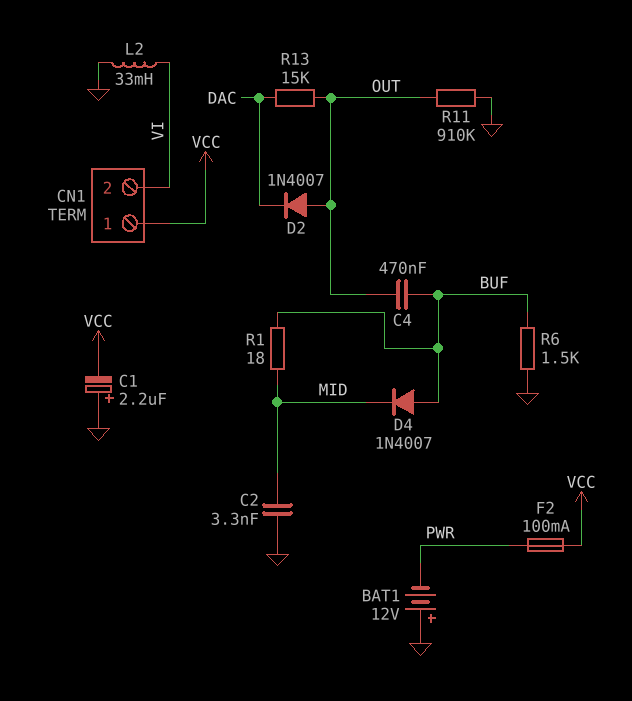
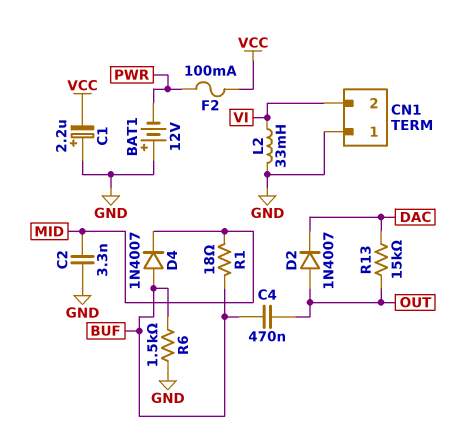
CN1 pin 1: VCC -> GND
R11: 910k (GND, OUT) -> none

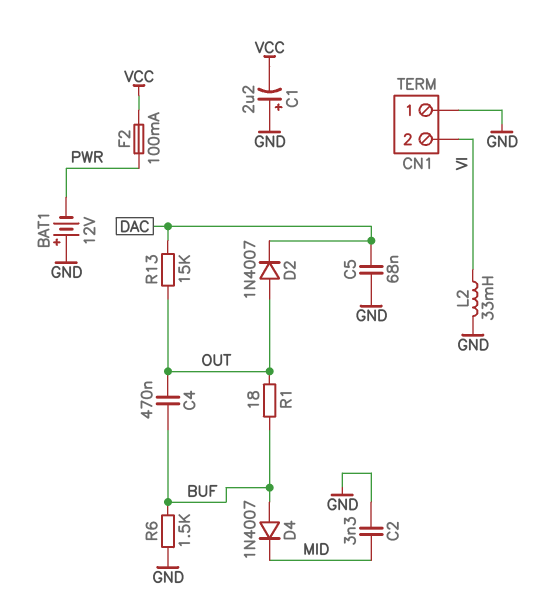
C5: none -> 68nF (DAC, GND)
R1: 18 (BUF, MID) -> 18 (BUF, OUT)

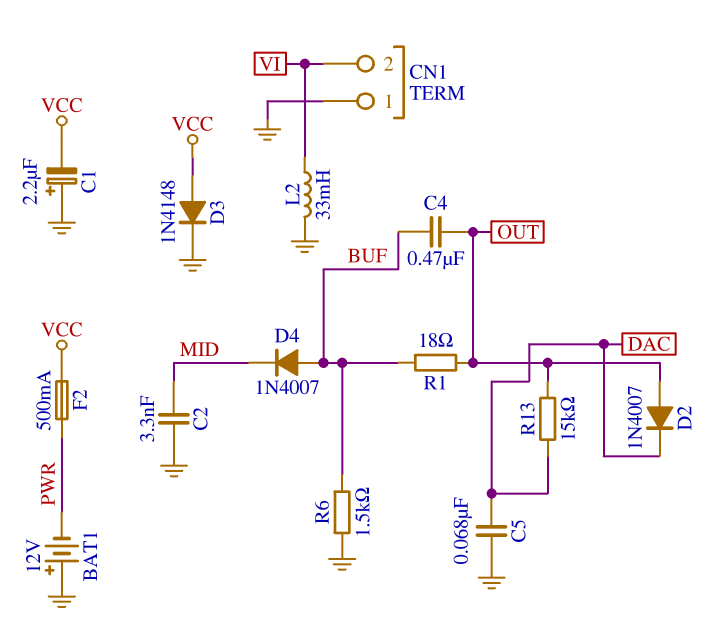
D3: none -> diode 1N4148 (A VCC, K GND)
F2: 100mA (PWR, VCC) -> 500mA (PWR, VCC)

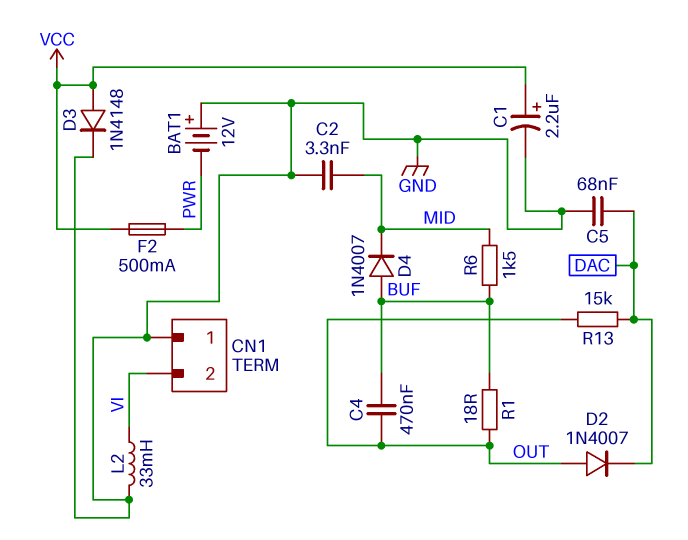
C1: 2.2uF (plus GND, minus VCC) -> 2.2uF (plus VCC, minus GND)
R6: 1.5k (BUF, GND) -> 1.5k (BUF, MID)

